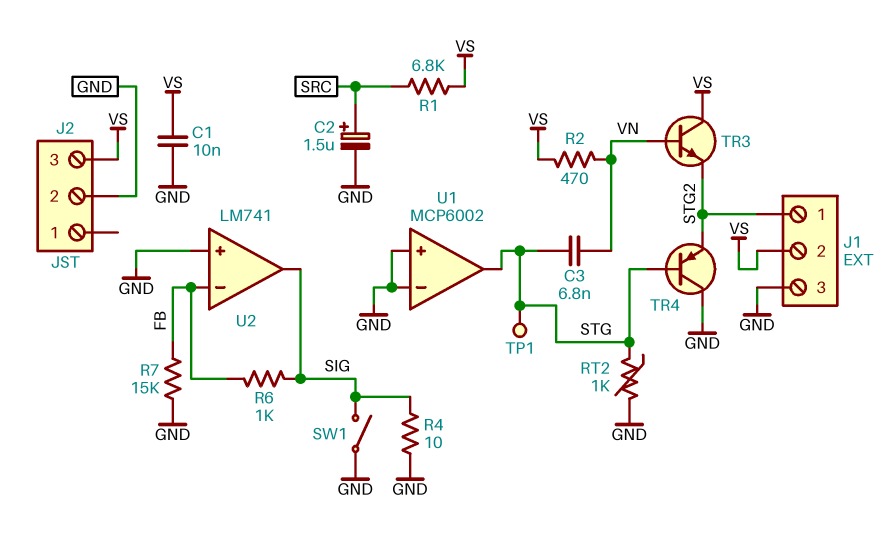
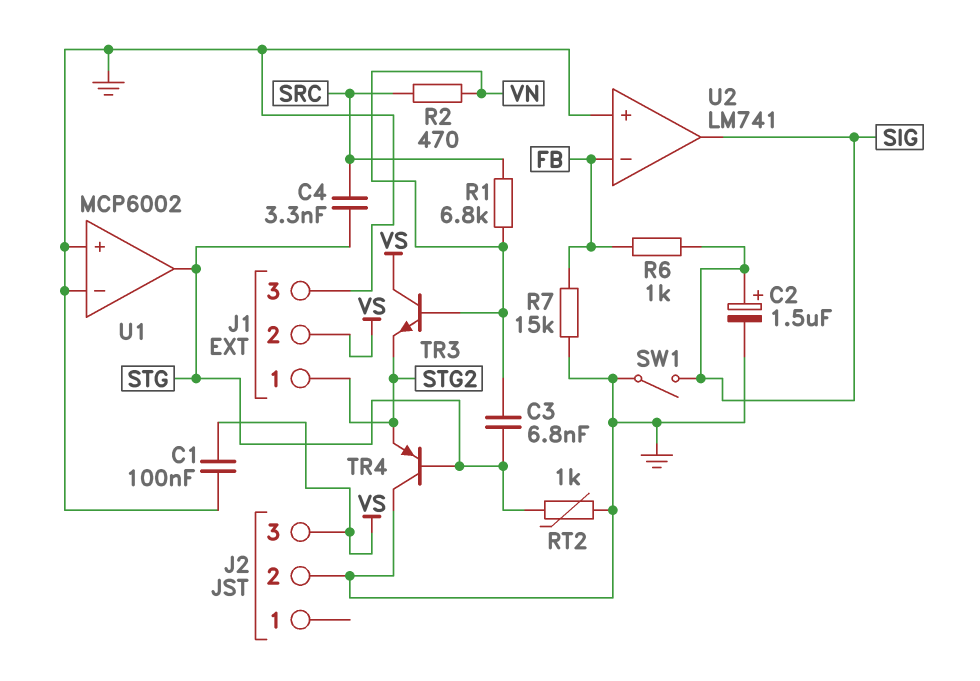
C1: 10nF (GND, VS) -> 100nF (GND, VS)
C2: 1.5uF (plus SRC, minus GND) -> 1.5uF (plus SIG, minus GND)
C4: none -> 3.3nF (SRC, STG)
R1: 6.8k (SRC, VS) -> 6.8k (SRC, VN)
R2: 470 (VN, VS) -> 470 (SRC, VN)
R4: 10 (GND, SIG) -> none
TP1: test point (STG) -> none

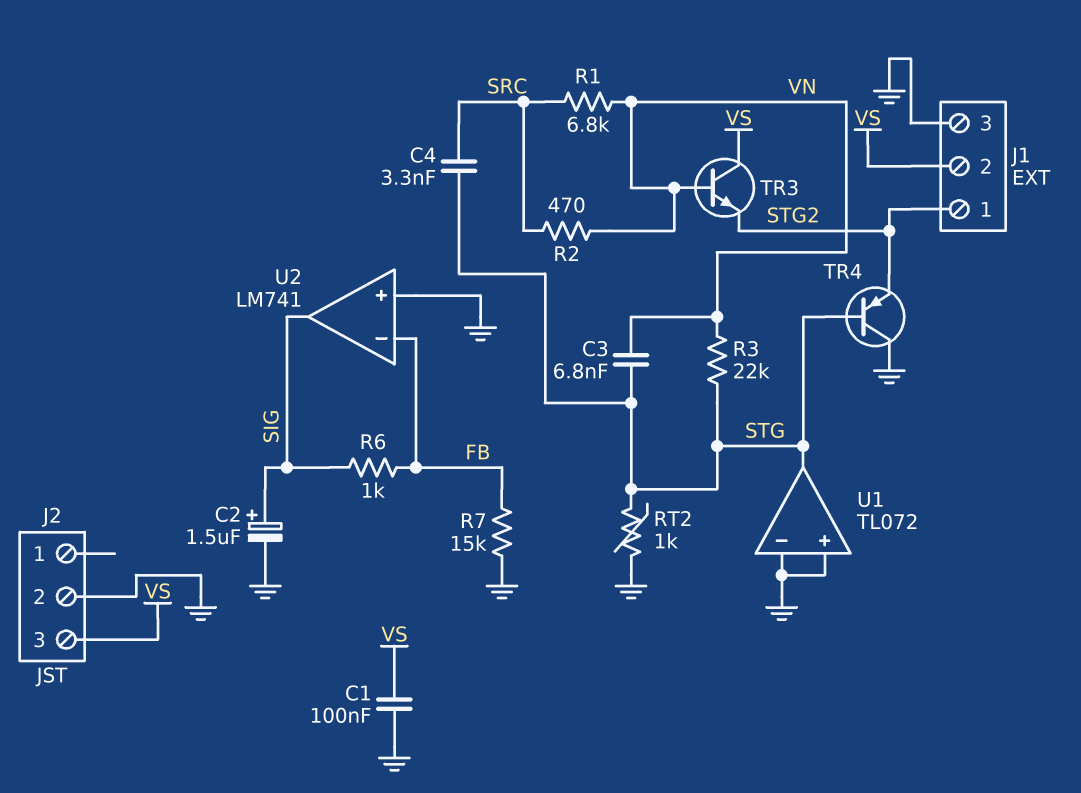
R3: none -> 22k (STG, VN)
SW1: switch (GND, SIG) -> none
U1: MCP6002 -> TL072

